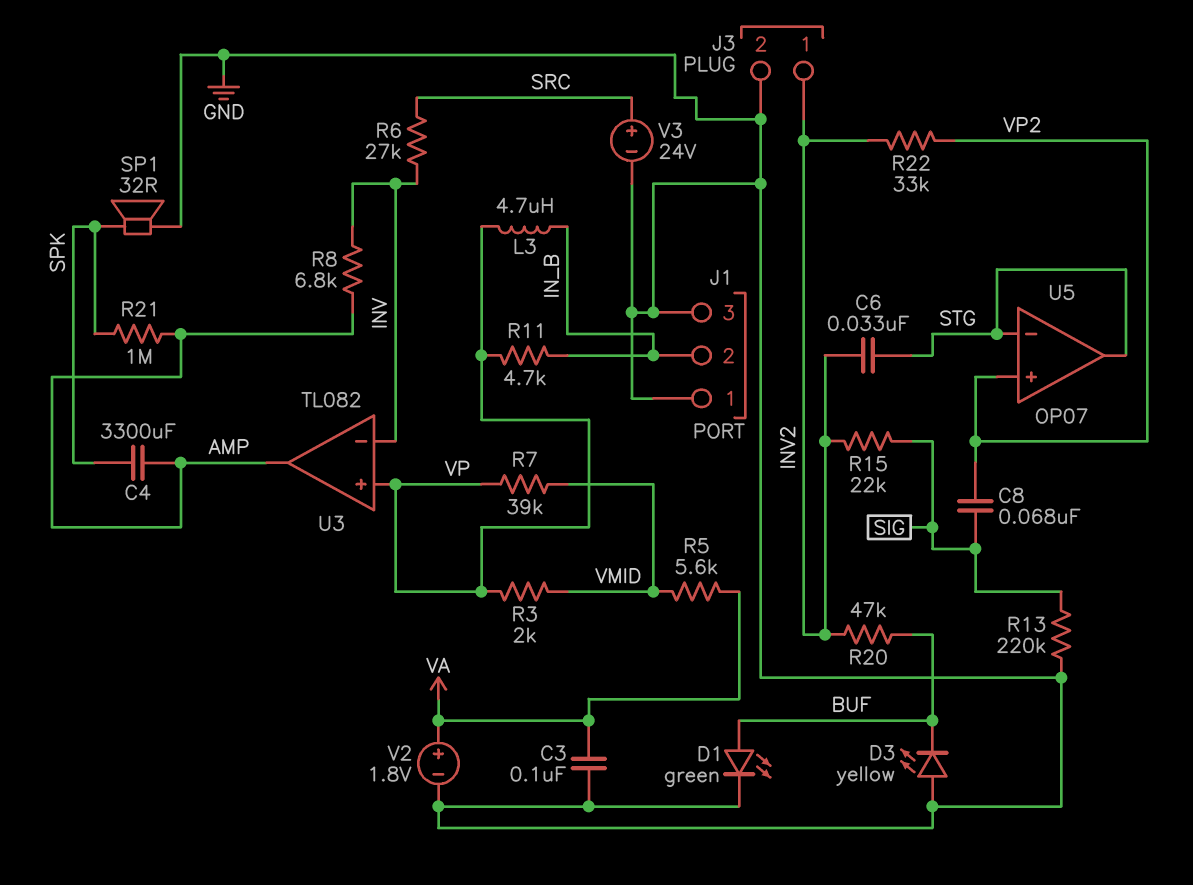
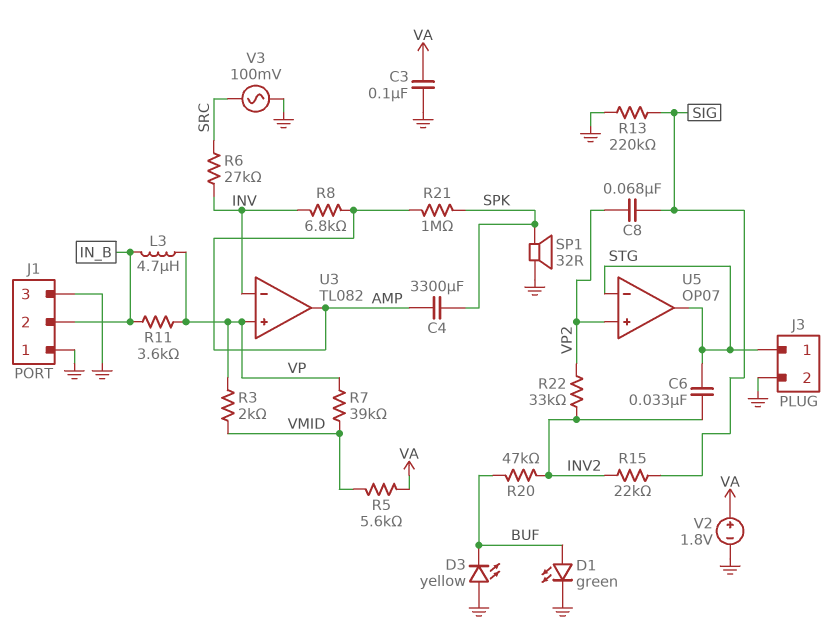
J3 pin 1: INV2 -> STG
R11: 4.7k (IN_B, VP) -> 3.6k (IN_B, VP)
V3: 24V (plus SRC, minus GND) -> AC 100mV (GND, SRC)

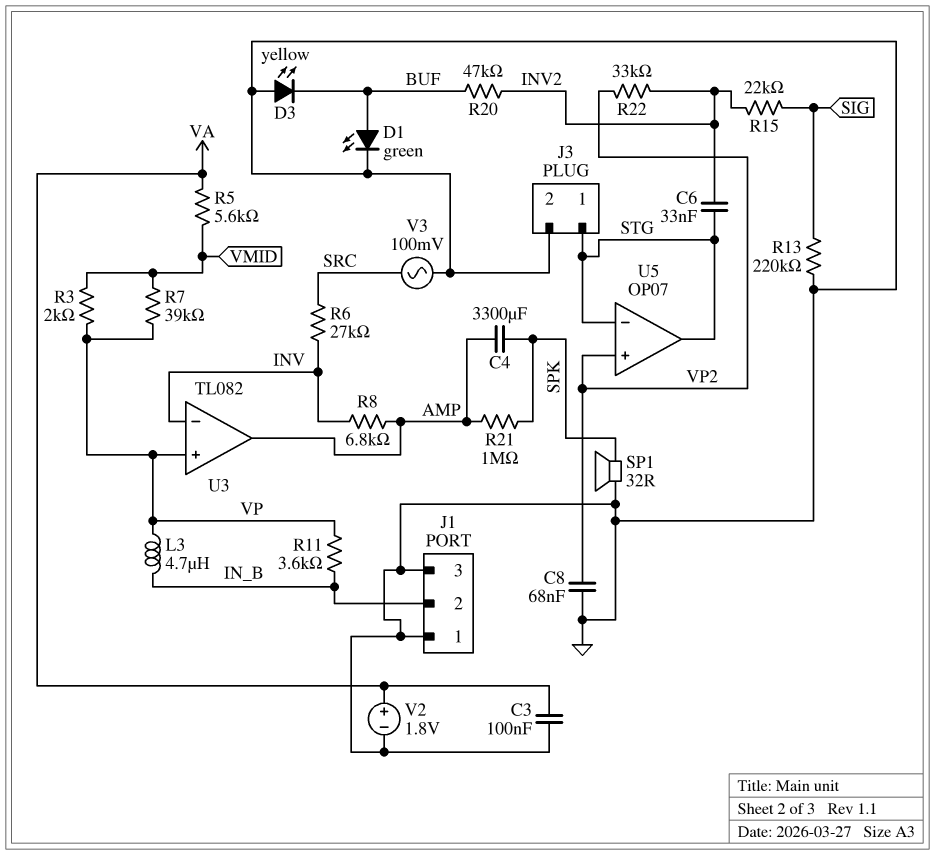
C8: 68nF (SIG, VP2) -> 68nF (GND, VP2)

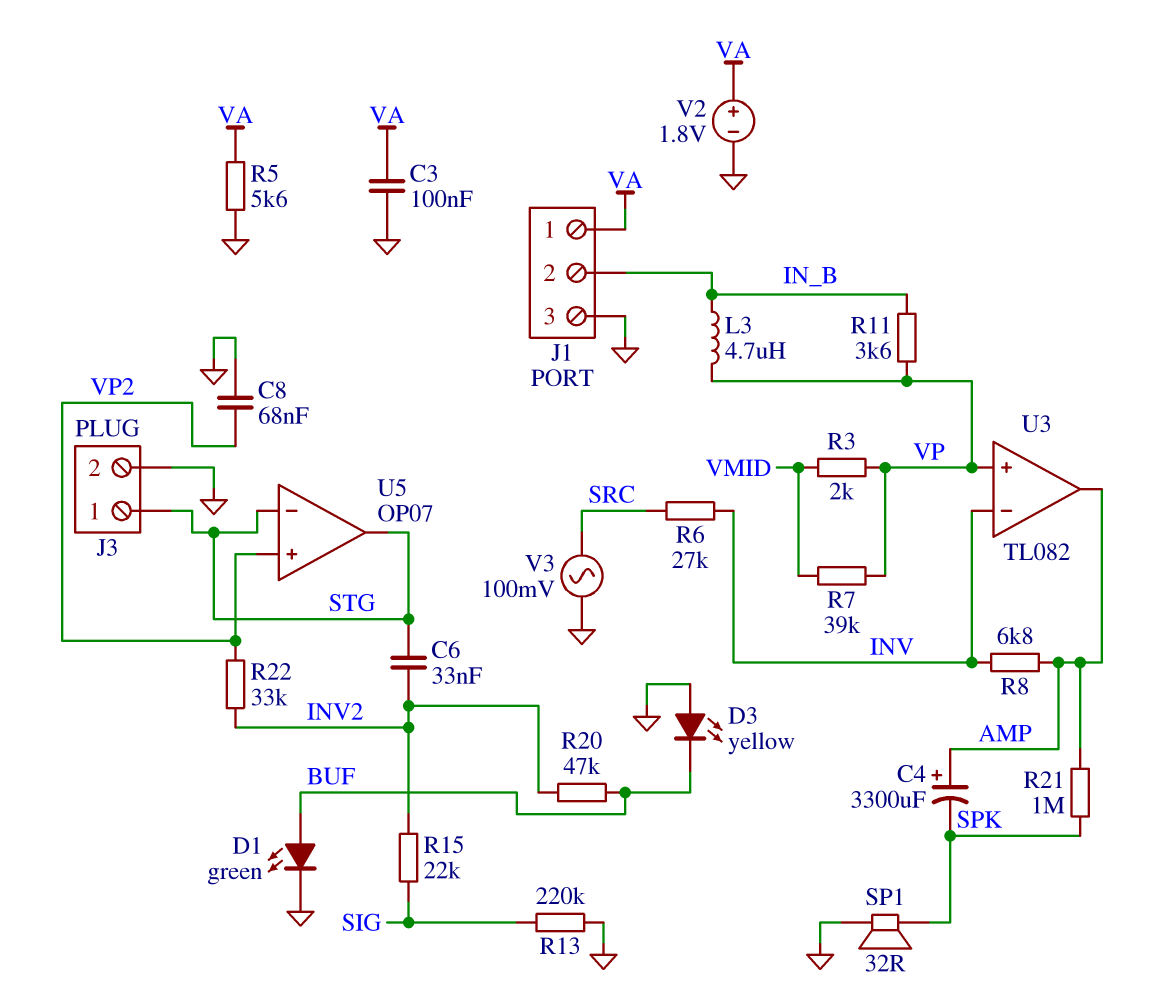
C4: 3300uF (AMP, SPK) -> 3300uF (plus AMP, minus SPK)
J1 pin 1: GND -> VA
R5: 5.6k (VA, VMID) -> 5.6k (GND, VA)

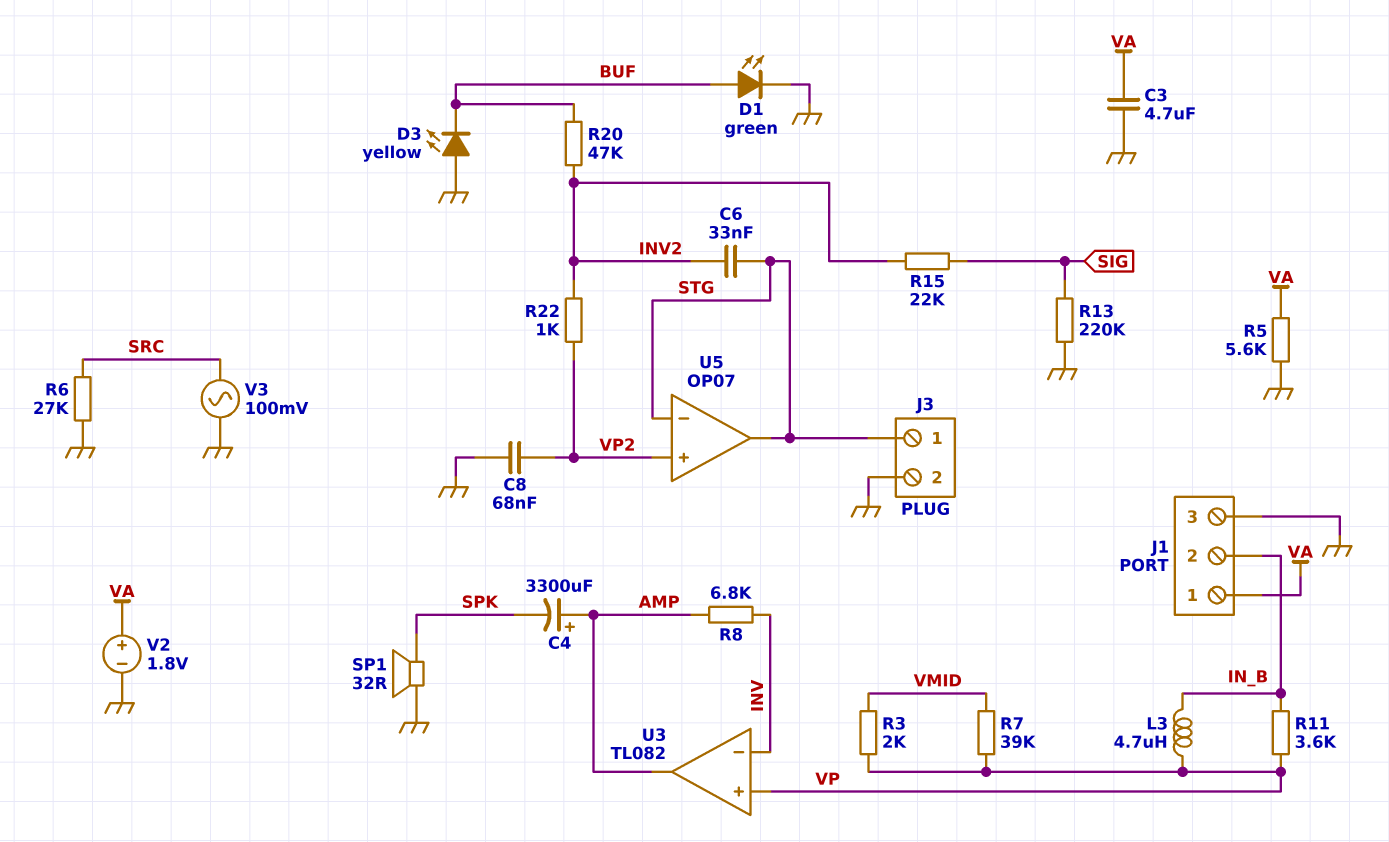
C3: 100nF (GND, VA) -> 4.7uF (GND, VA)
R6: 27k (INV, SRC) -> 27k (GND, SRC)
R21: 1M (AMP, SPK) -> none
R22: 33k (INV2, VP2) -> 1k (INV2, VP2)

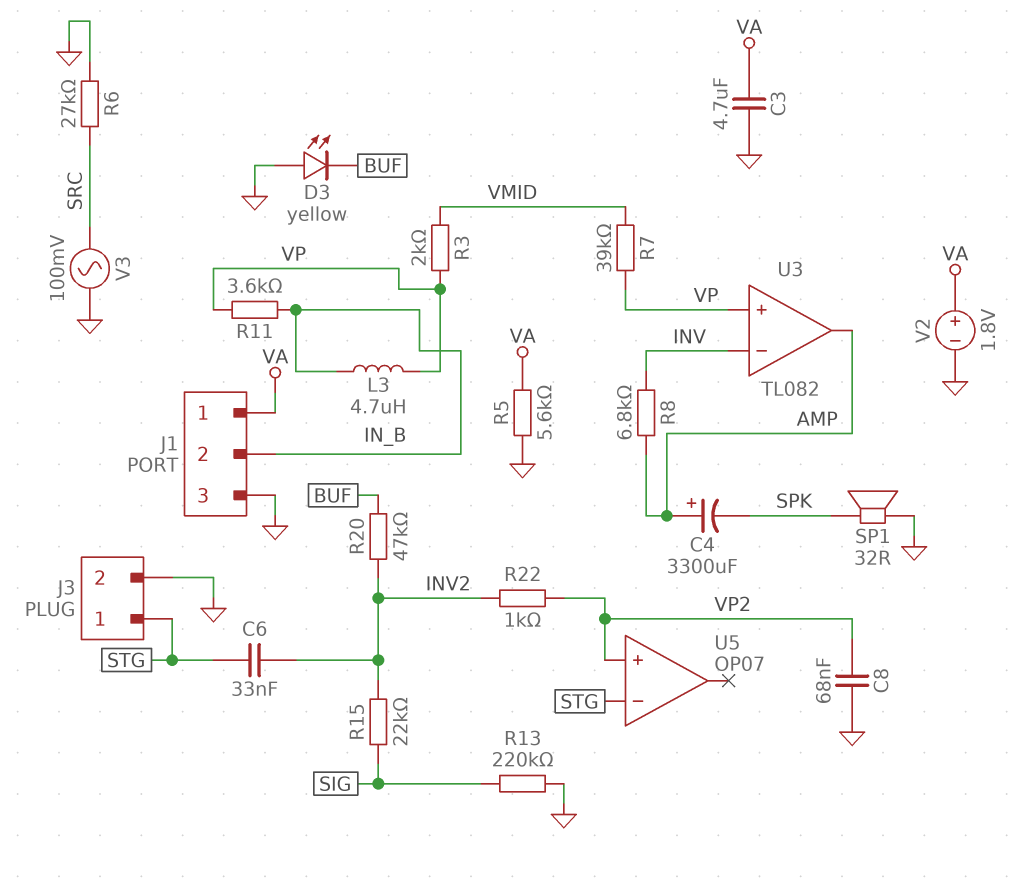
D1: LED green (A BUF, K GND) -> none
U5 pin out: STG -> none

